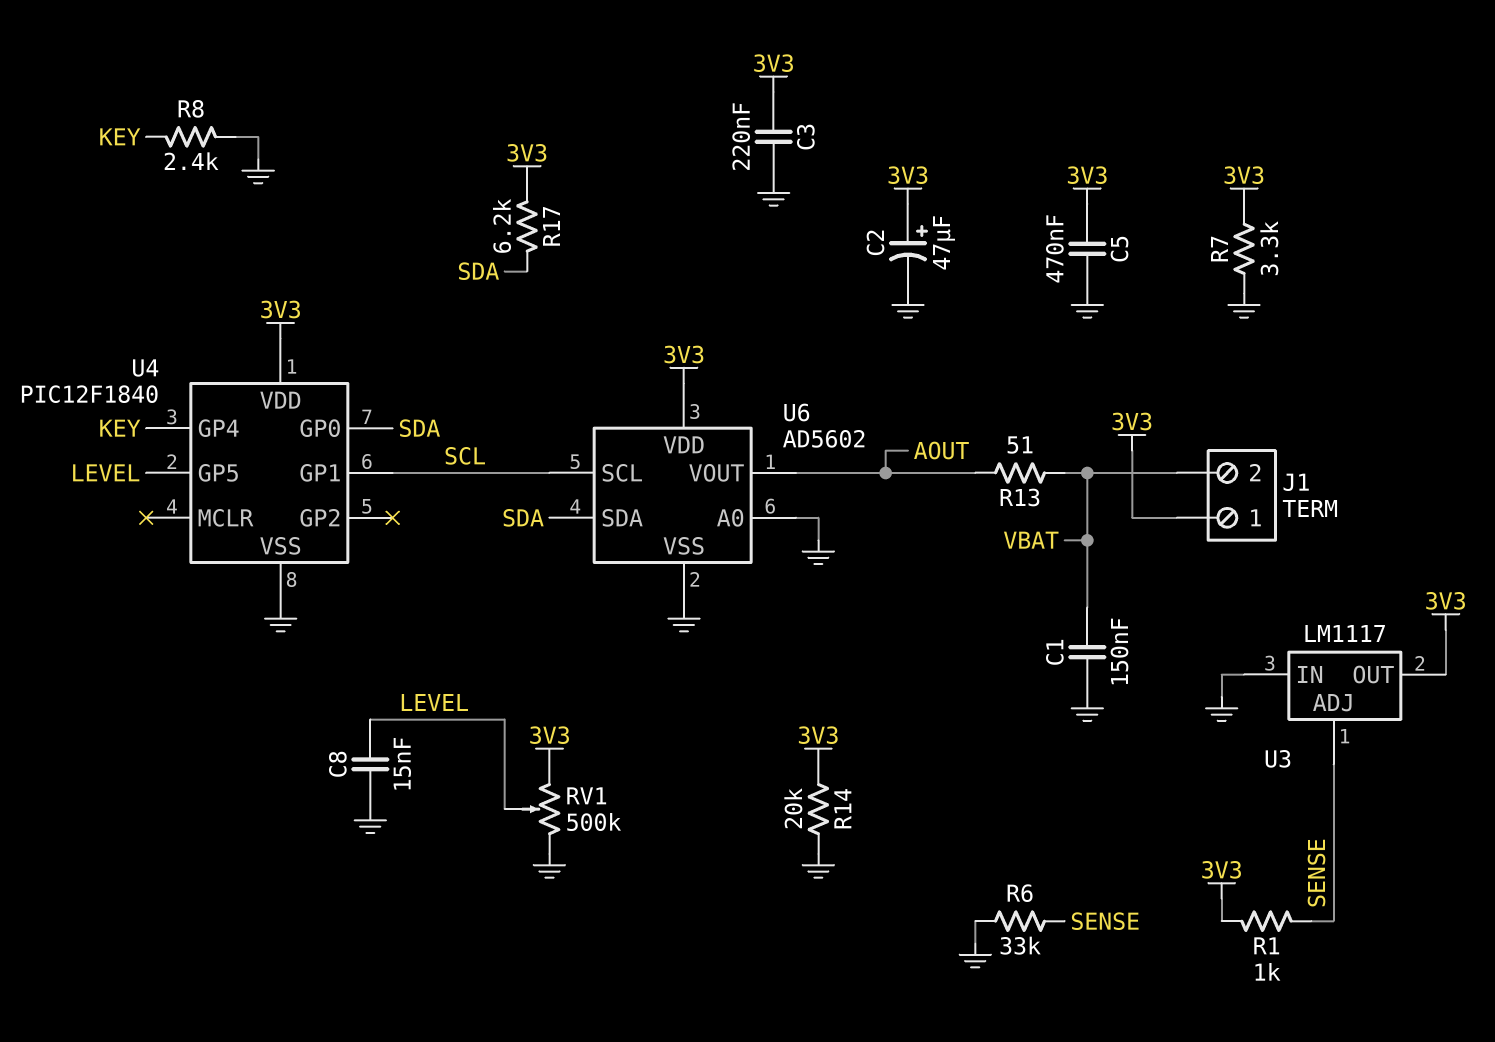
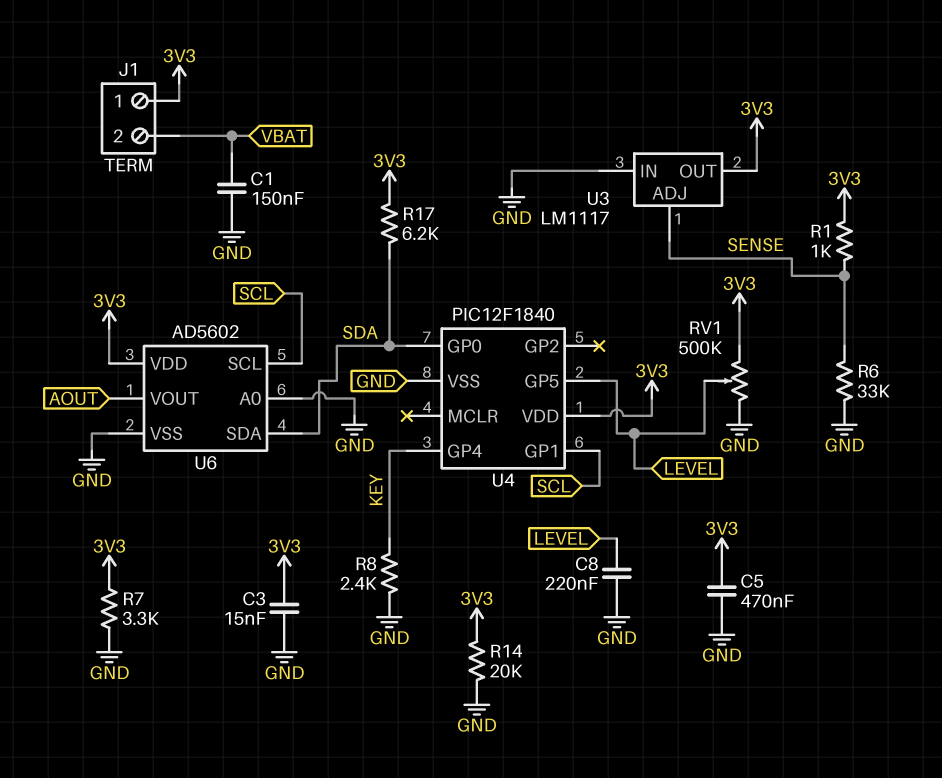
C2: 47uF (plus 3V3, minus GND) -> none
C3: 220nF (3V3, GND) -> 15nF (3V3, GND)
C8: 15nF (GND, LEVEL) -> 220nF (GND, LEVEL)
R13: 51 (AOUT, VBAT) -> none

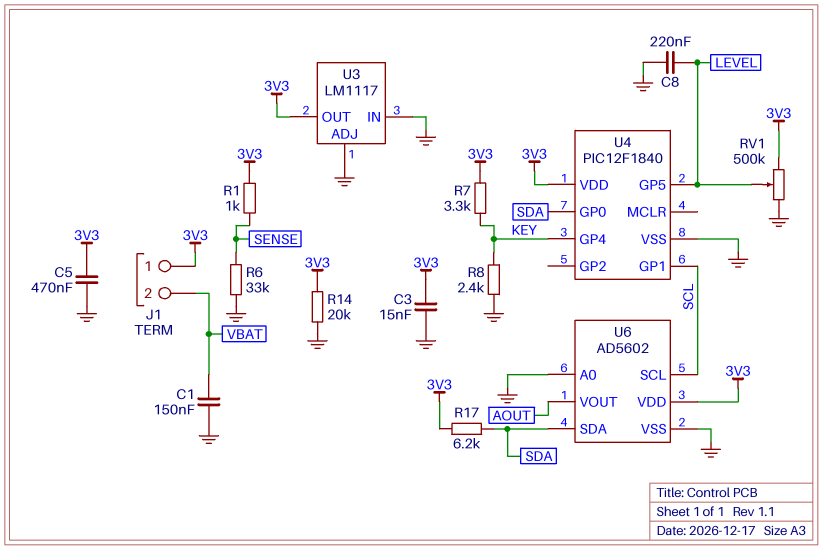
R7: 3.3k (3V3, GND) -> 3.3k (3V3, KEY)
U3 pin ADJ: SENSE -> GND

